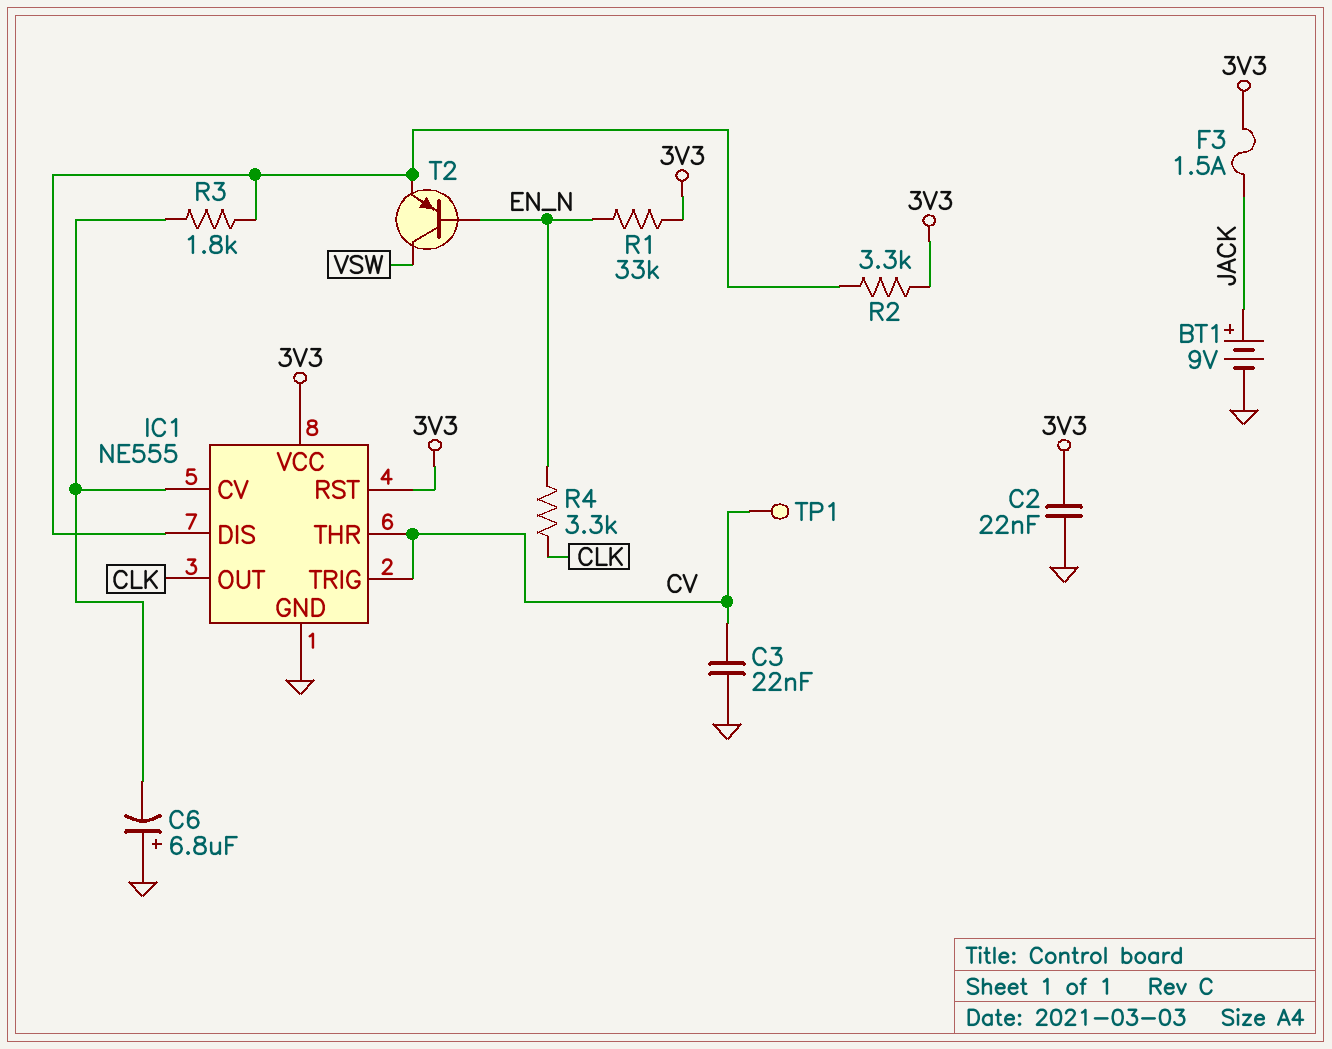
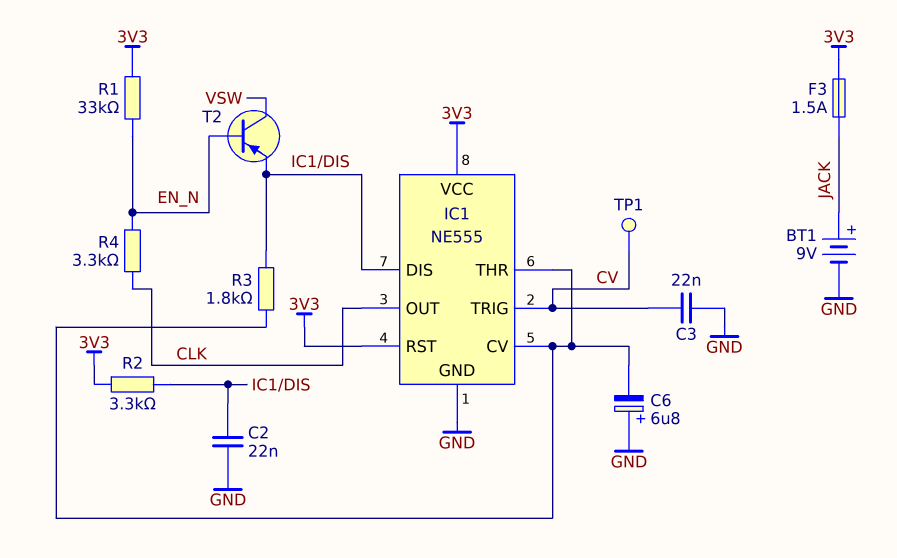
C2: 22nF (3V3, GND) -> 22nF (GND, IC1/DIS)
IC1 pin THR: CV -> IC1/CV

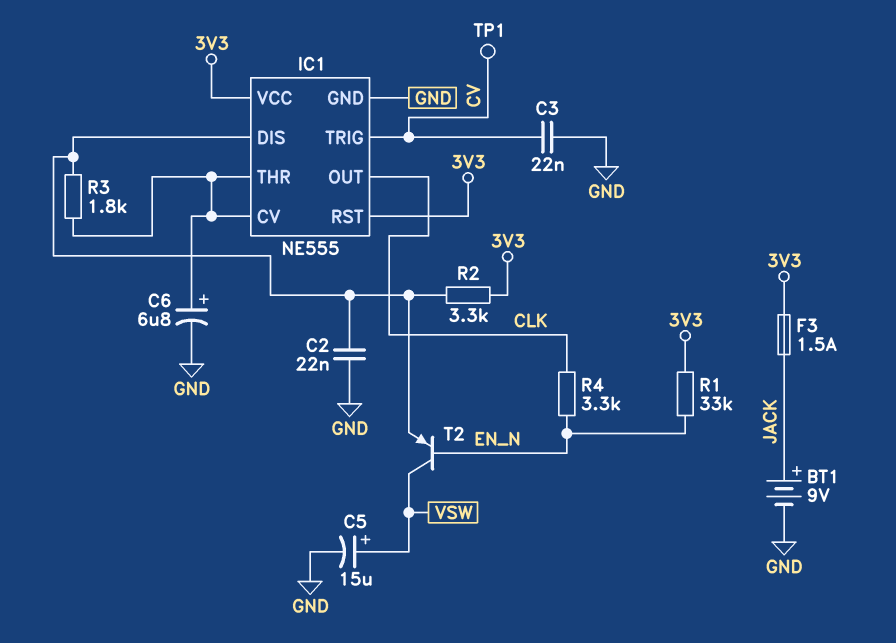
C5: none -> 15uF (plus VSW, minus GND)
C6: 6.8uF (plus GND, minus IC1/CV) -> 6.8uF (plus IC1/CV, minus GND)

